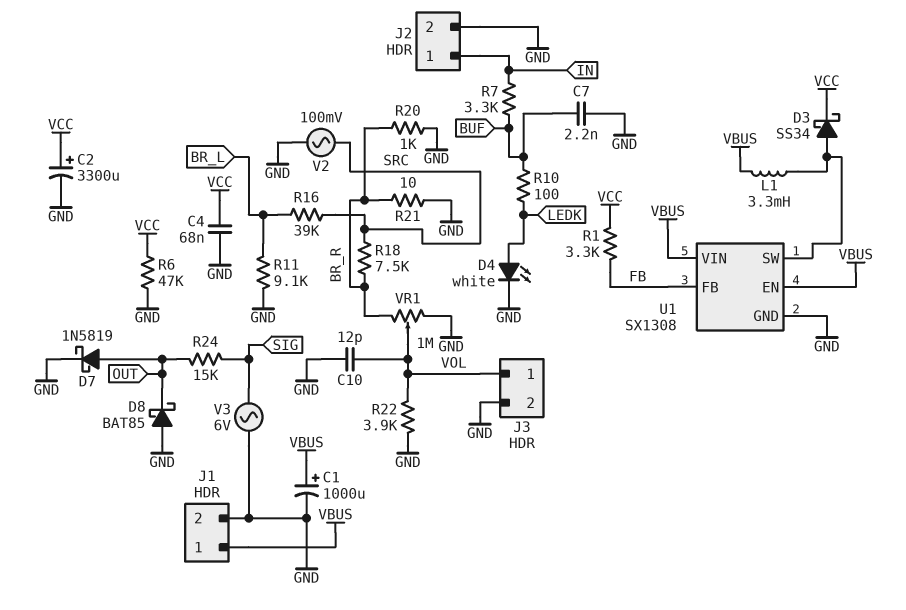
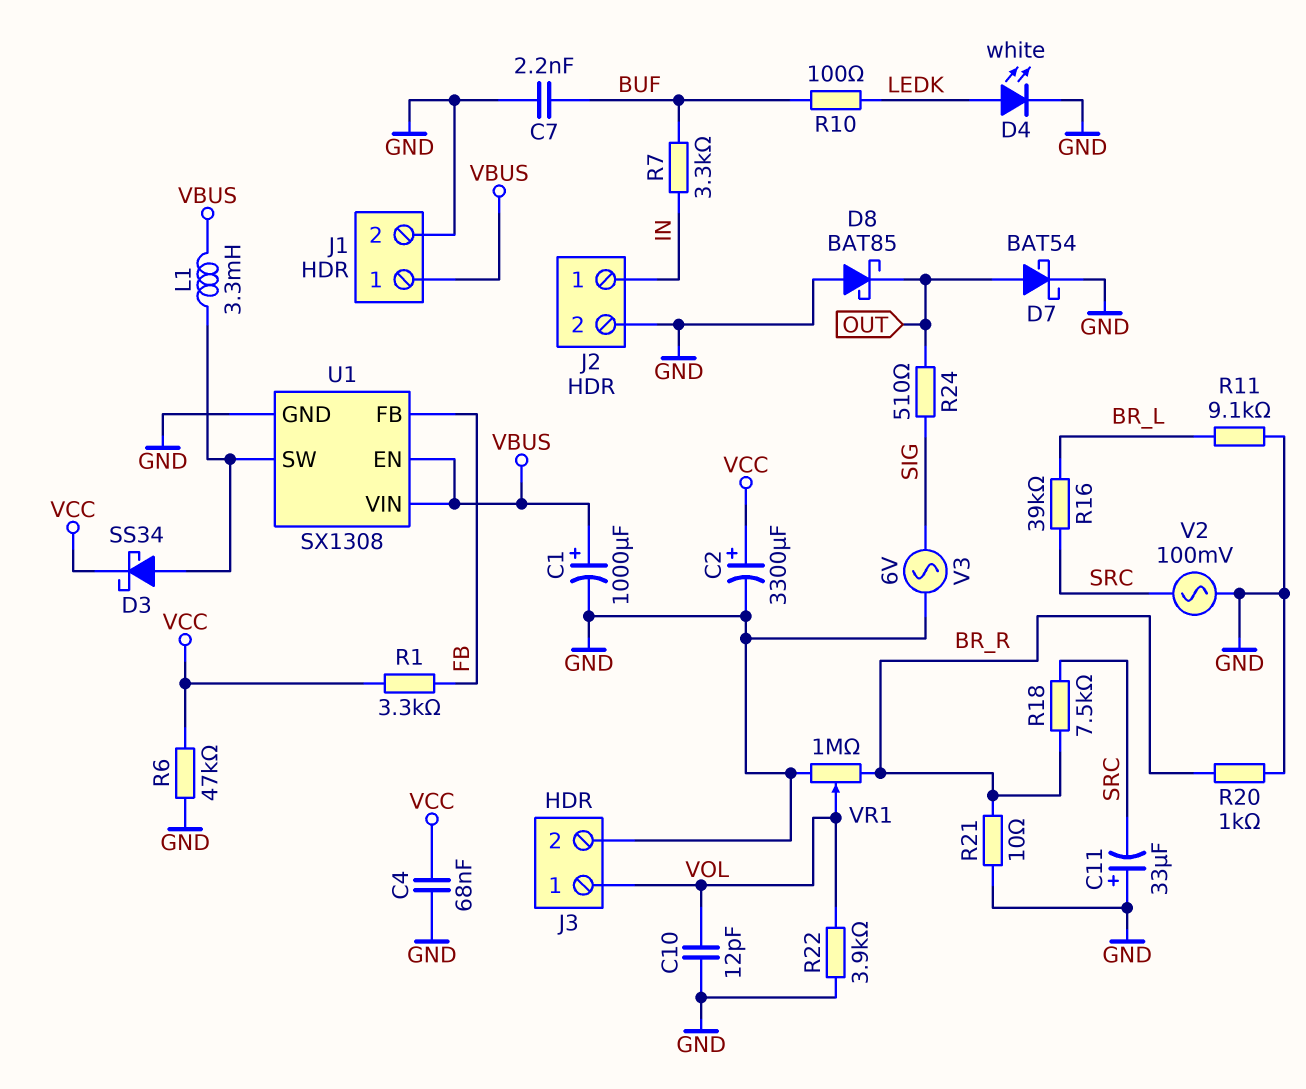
C11: none -> 33uF (plus GND, minus SRC)
D7: schottky 1N5819 (A OUT, K GND) -> schottky BAT54 (A OUT, K GND)
R24: 15k (OUT, SIG) -> 510 (OUT, SIG)

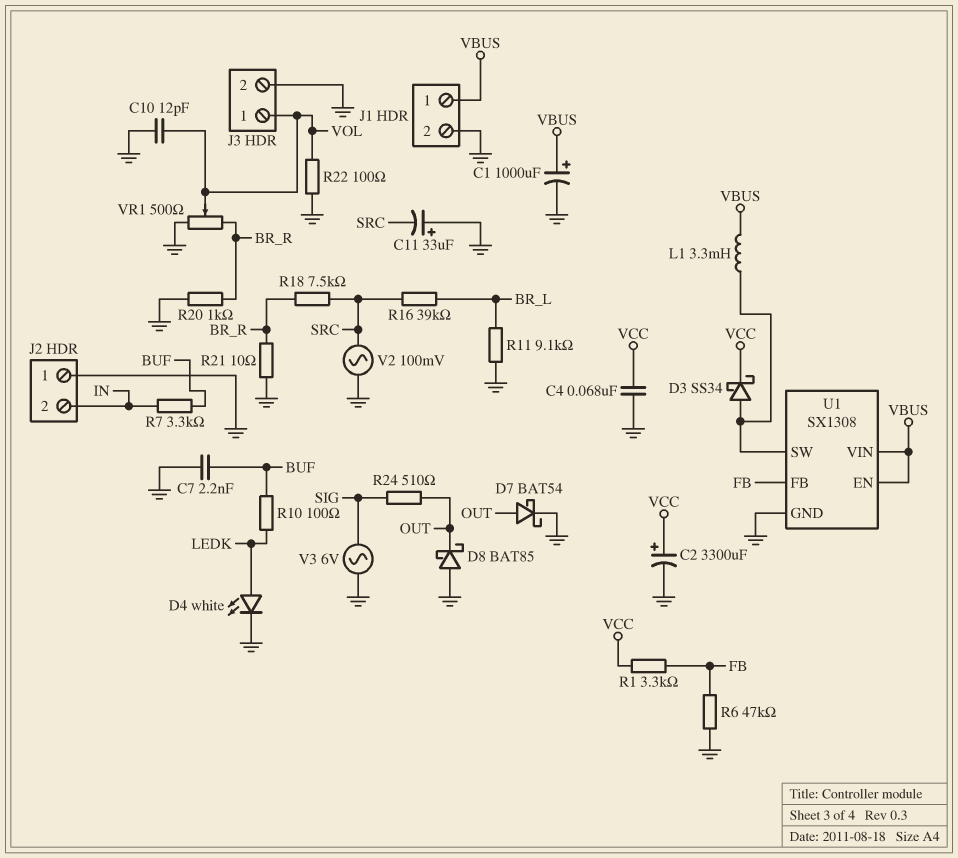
J2 pin 1: IN -> GND
J2 pin 2: GND -> IN
R6: 47k (GND, VCC) -> 47k (FB, GND)
R22: 3.9k (GND, VOL) -> 100 (GND, VOL)
VR1: 1M (BR_R, GND, wiper VOL) -> 500 (BR_R, GND, wiper VOL)

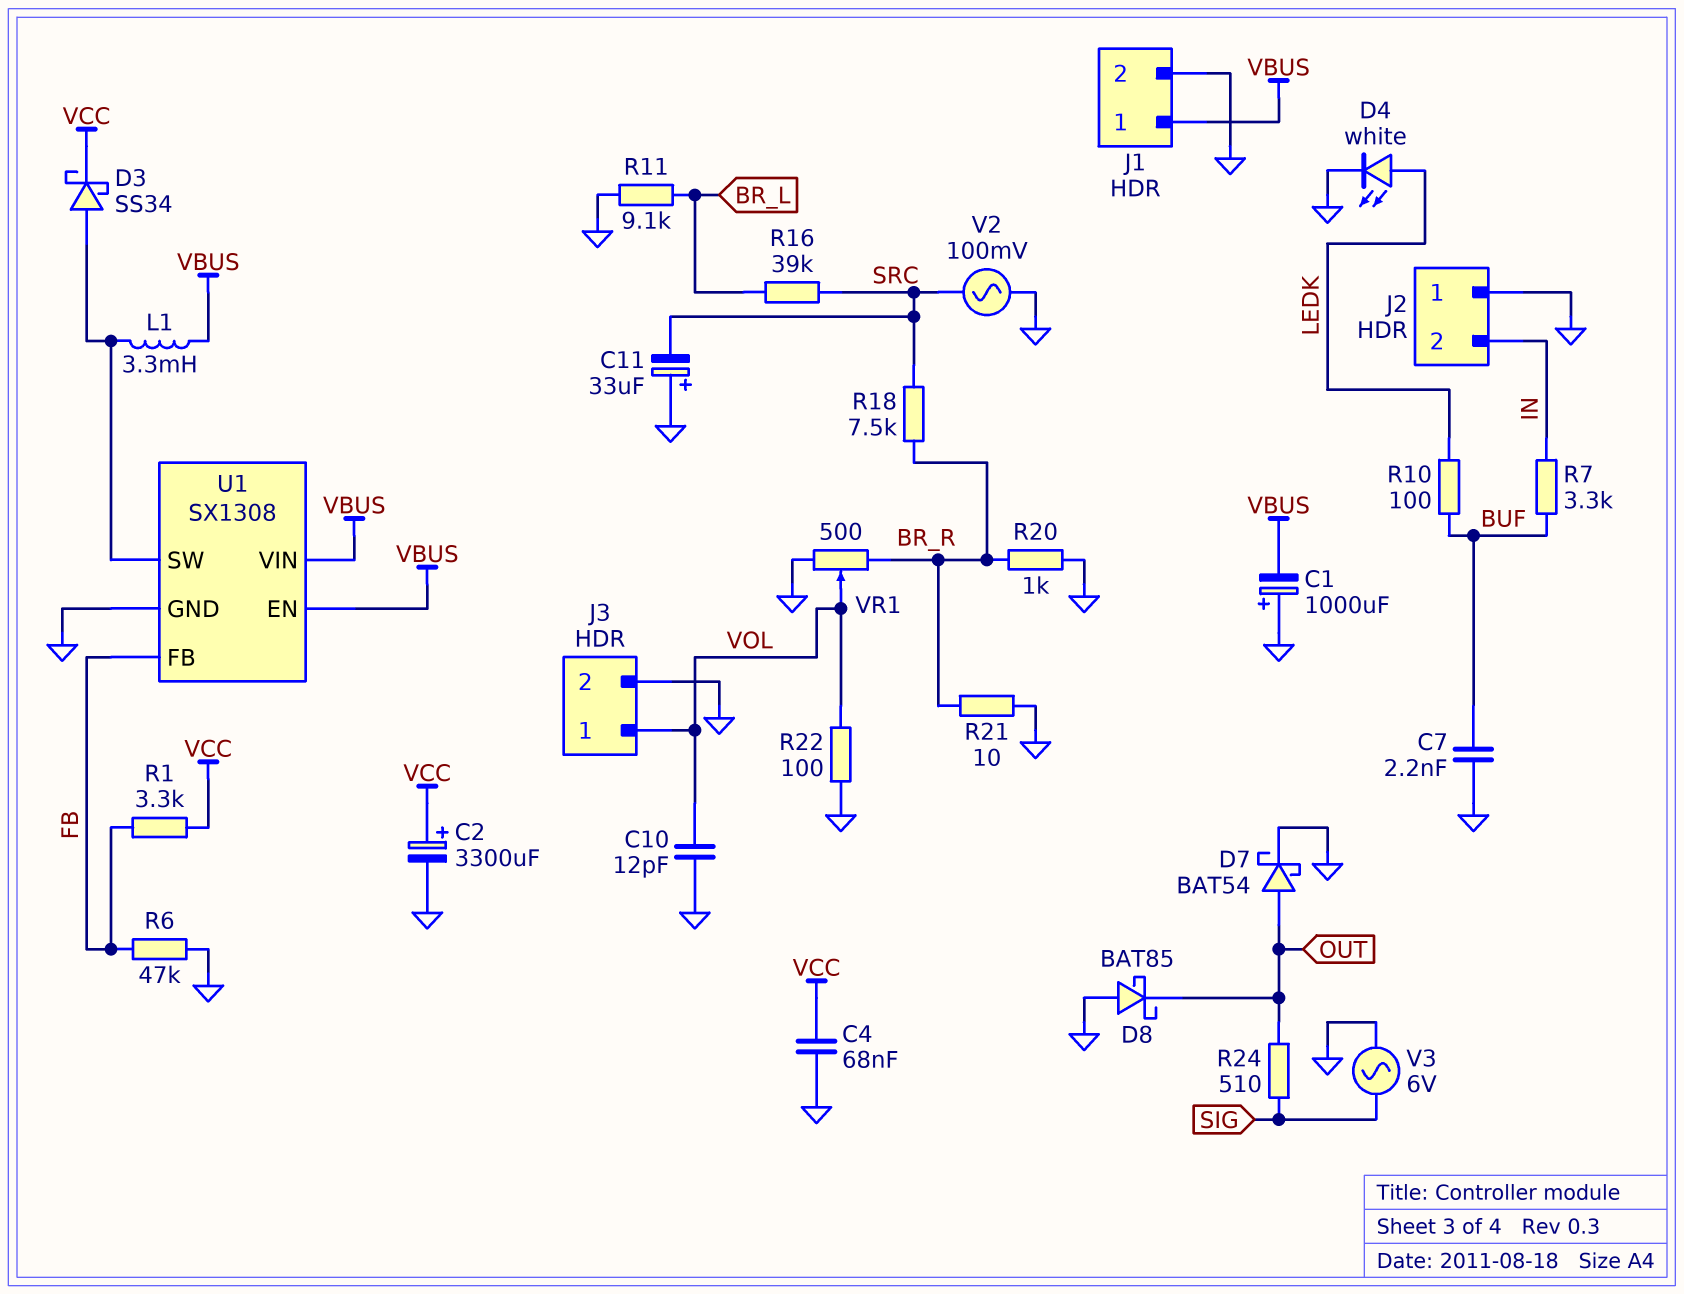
C1: 1000uF (plus VBUS, minus GND) -> 1000uF (plus GND, minus VBUS)

